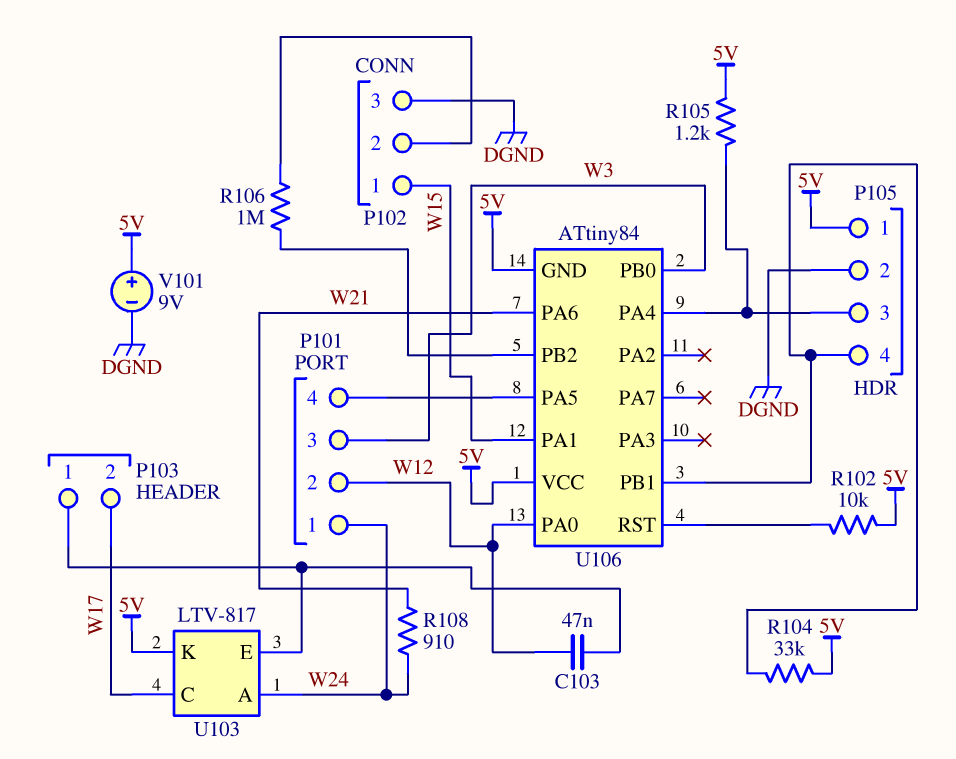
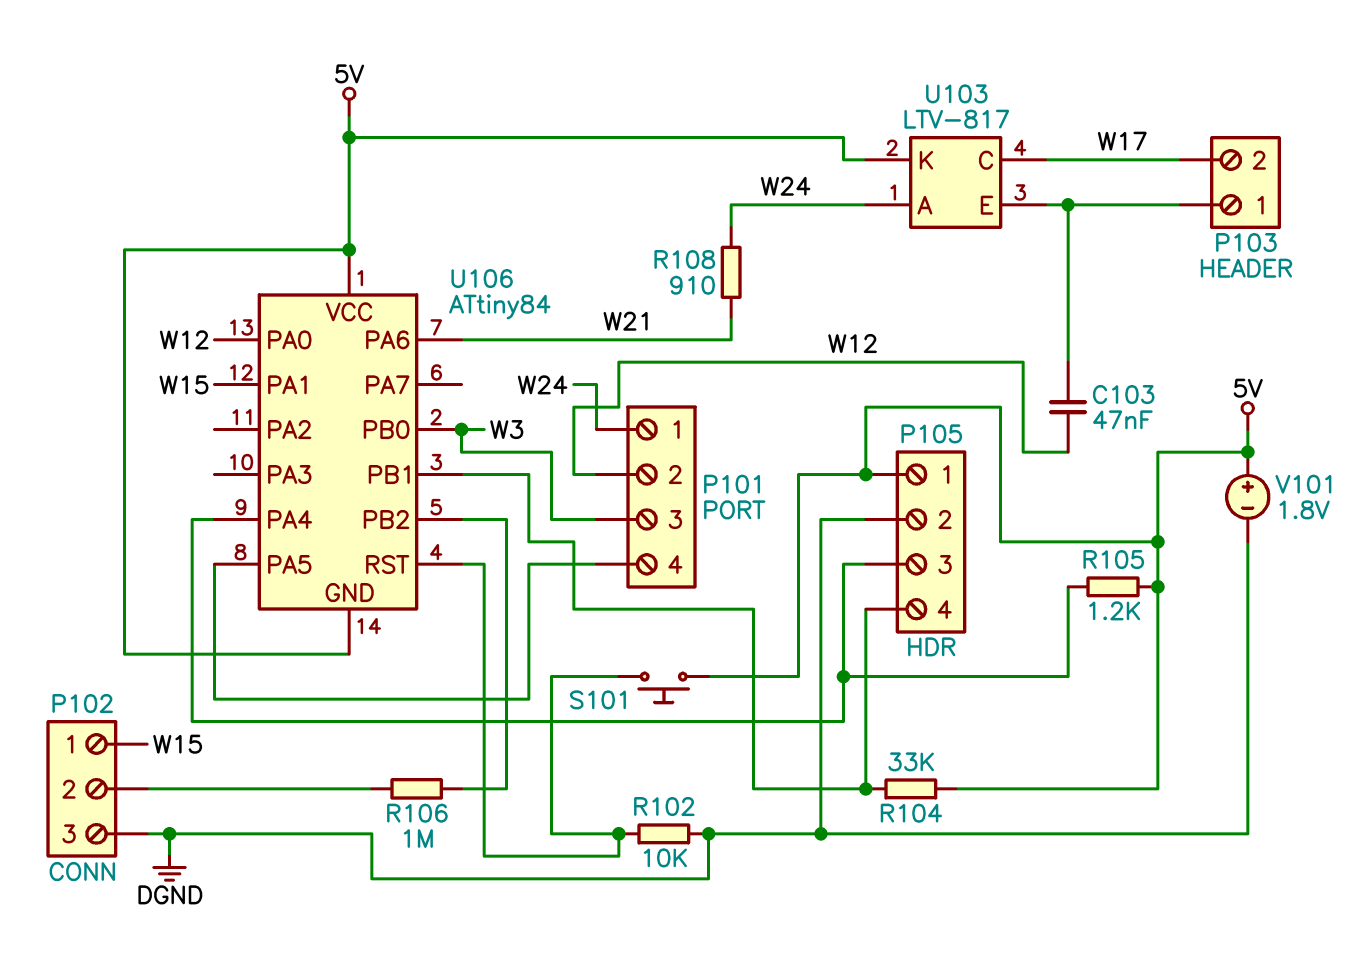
R102: 10k (5V, U106/RST) -> 10k (DGND, U106/RST)
S101: none -> button (5V, U106/RST)
V101: 9V (plus 5V, minus DGND) -> 1.8V (plus 5V, minus DGND)

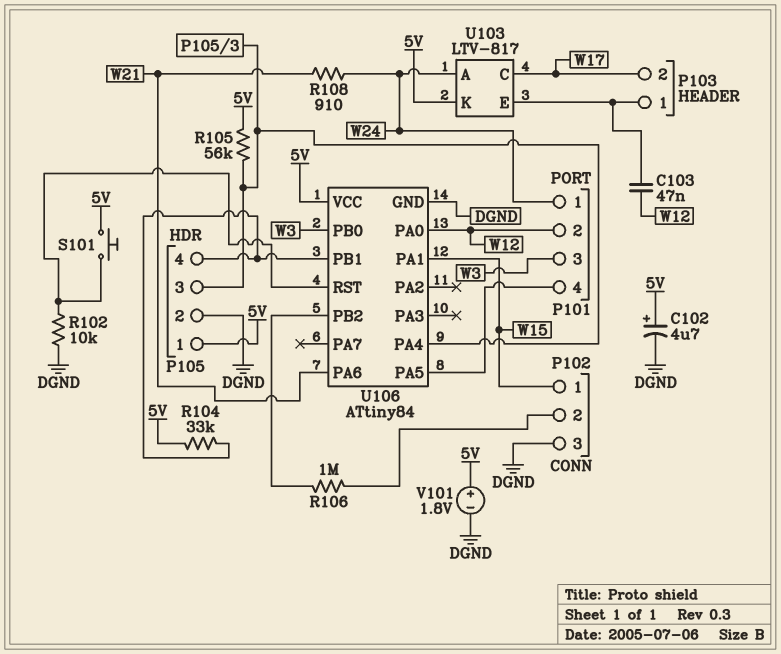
C102: none -> 4.7uF (plus 5V, minus DGND)
R105: 1.2k (5V, P105/3) -> 56k (5V, P105/3)
U106 pin GND: 5V -> DGND

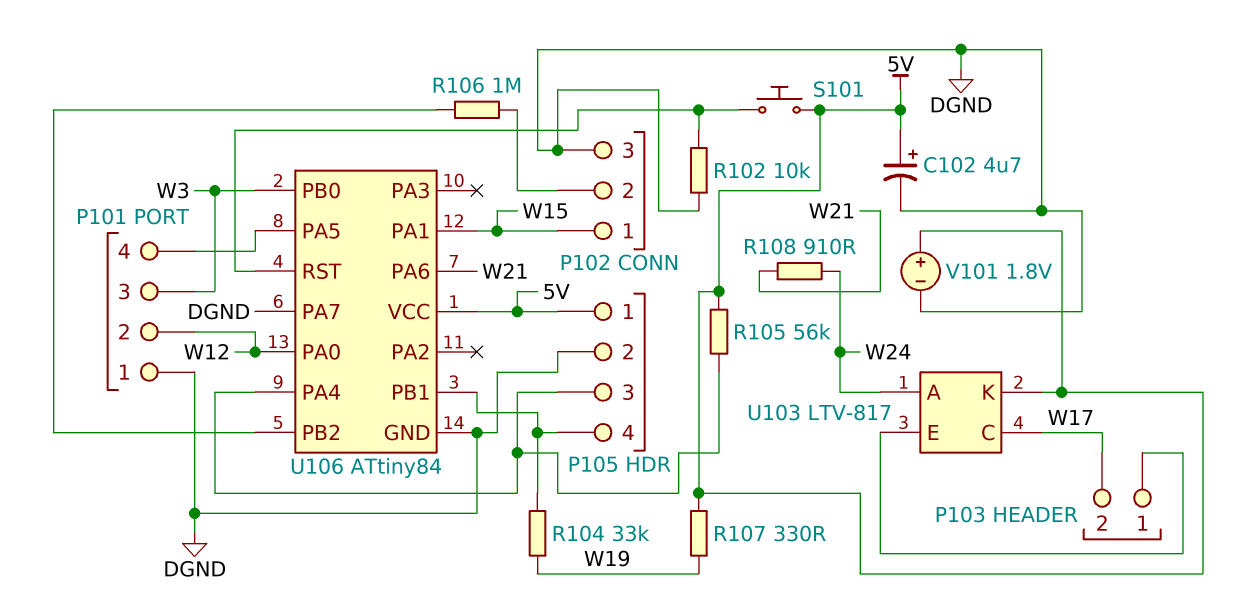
C103: 47nF (P103/1, W12) -> none
P101 pin 1: W24 -> DGND
R104: 33k (5V, P105/4) -> 33k (P105/4, W19)
R107: none -> 330 (5V, W19)
U106 pin PA7: none -> DGND

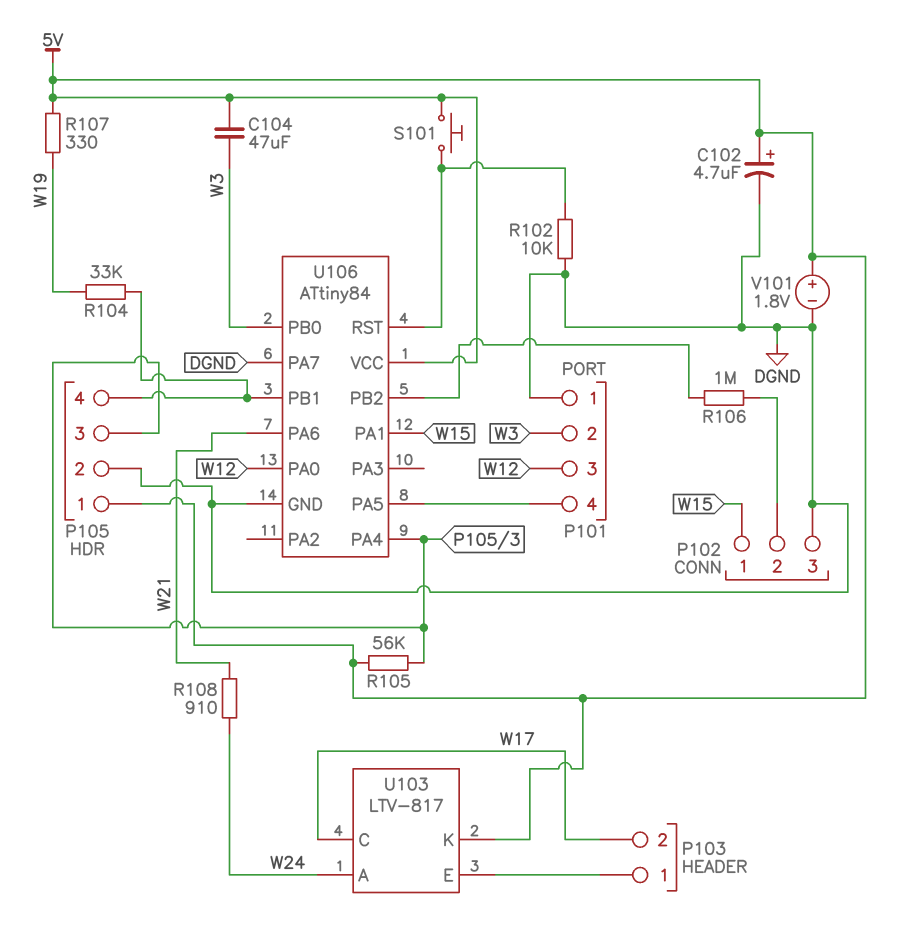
C104: none -> 47uF (5V, W3)
P101 pin 2: W12 -> W3
P101 pin 3: W3 -> W12

